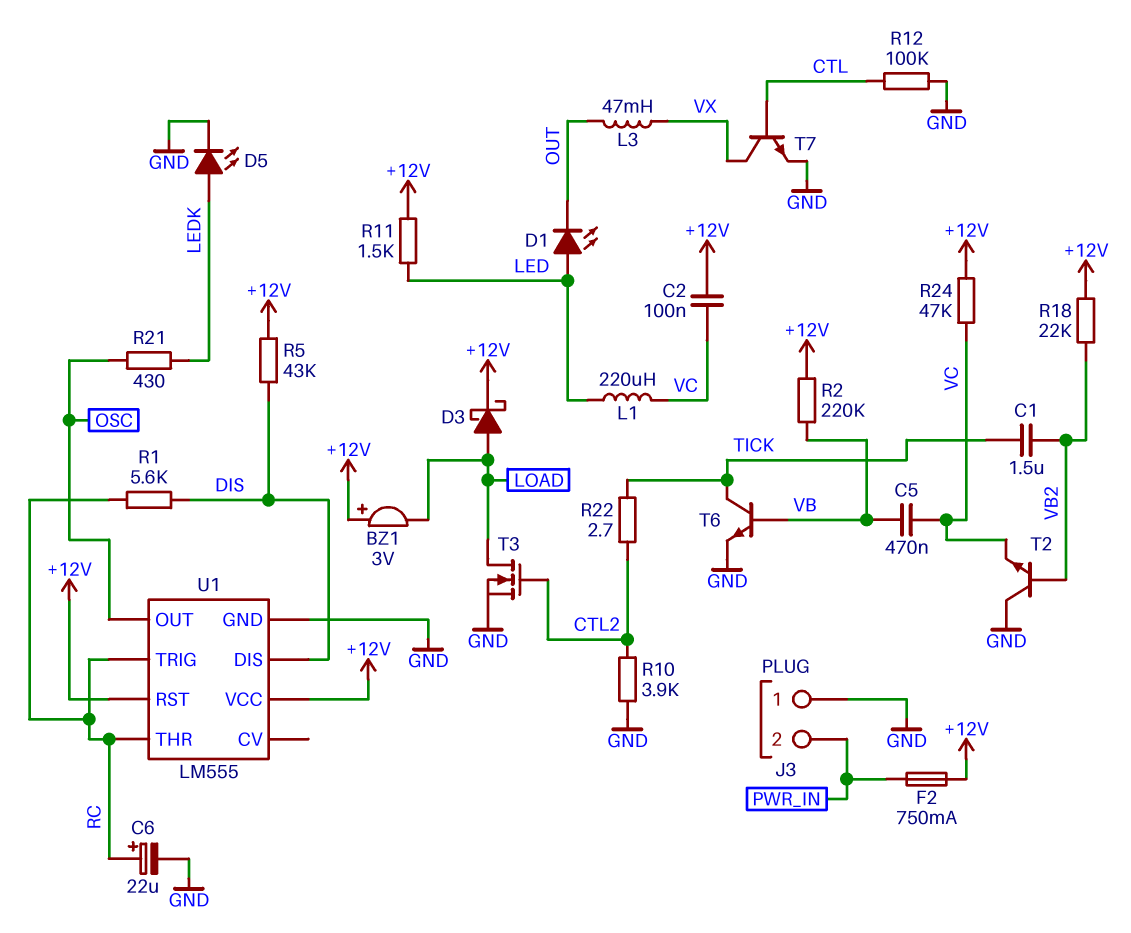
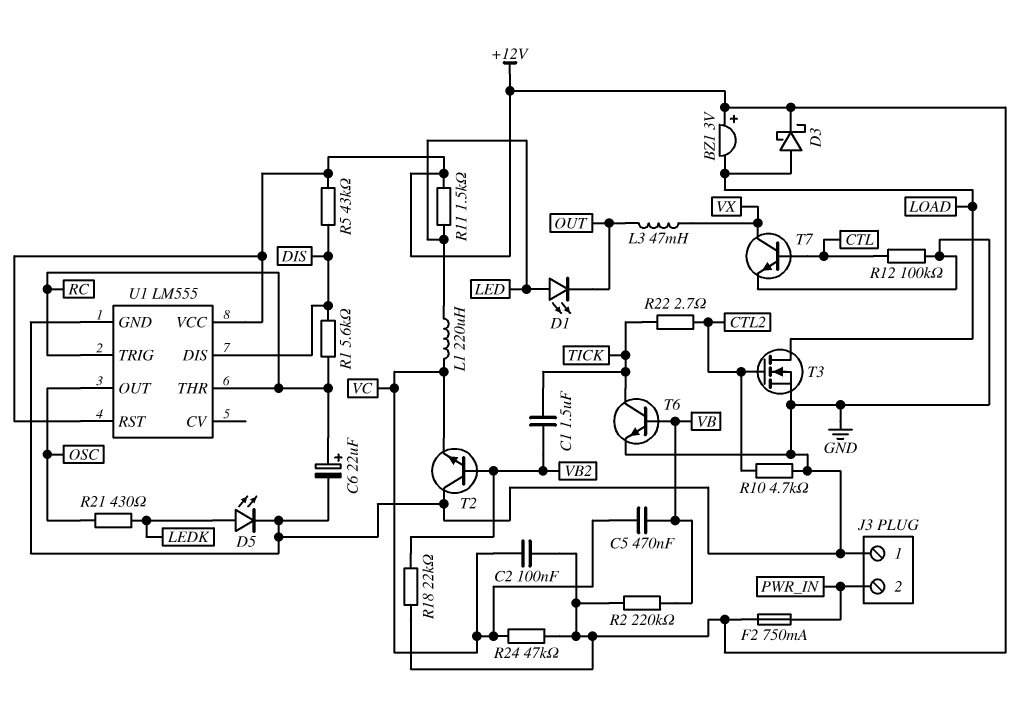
R10: 3.9k (CTL2, GND) -> 4.7k (CTL2, GND)

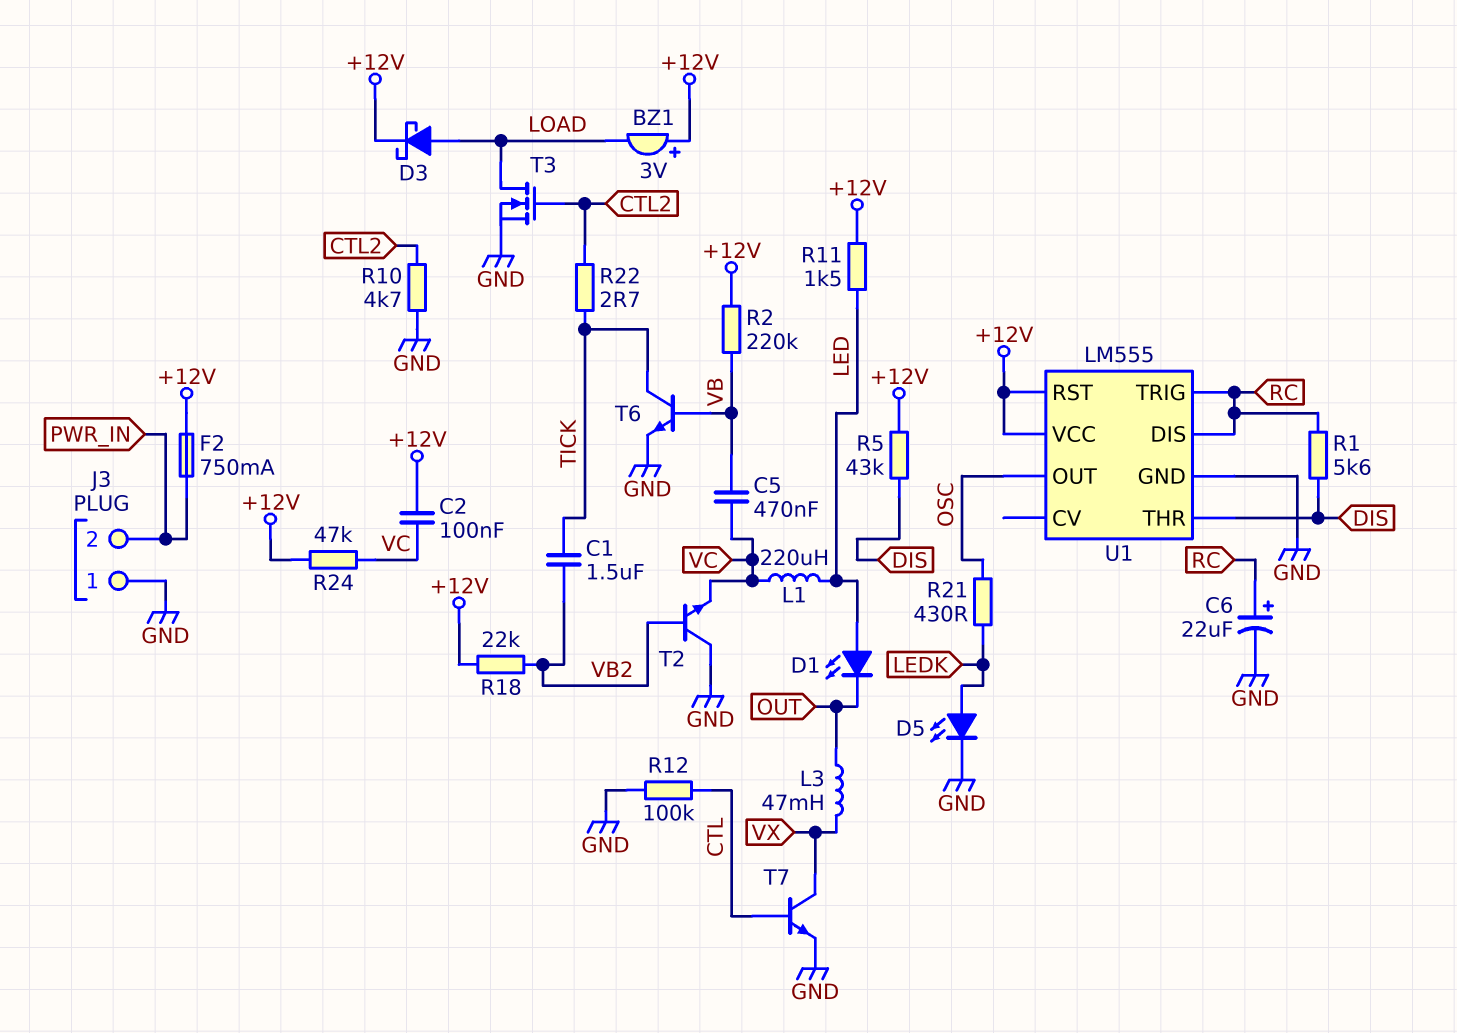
U1 pin DIS: DIS -> RC
U1 pin THR: RC -> DIS

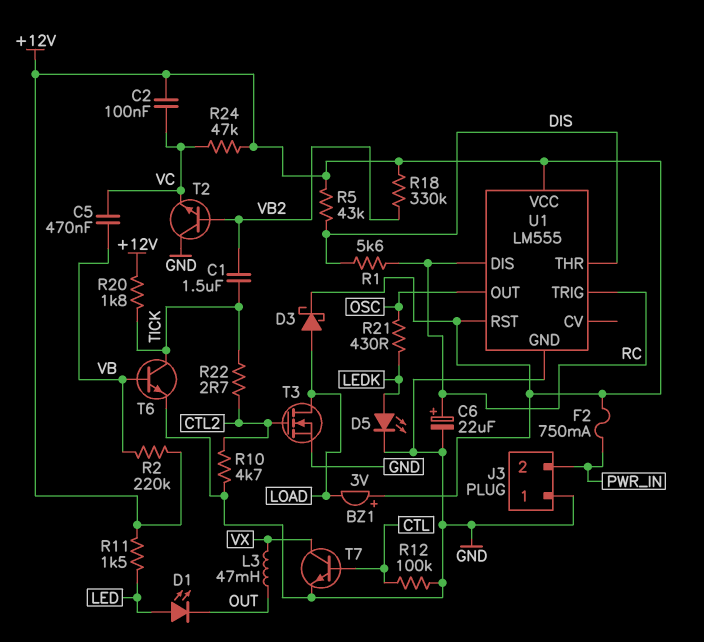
L1: 220uH (LED, VC) -> none
R18: 22k (+12V, VB2) -> 330k (+12V, VB2)
R20: none -> 1.8k (+12V, TICK)

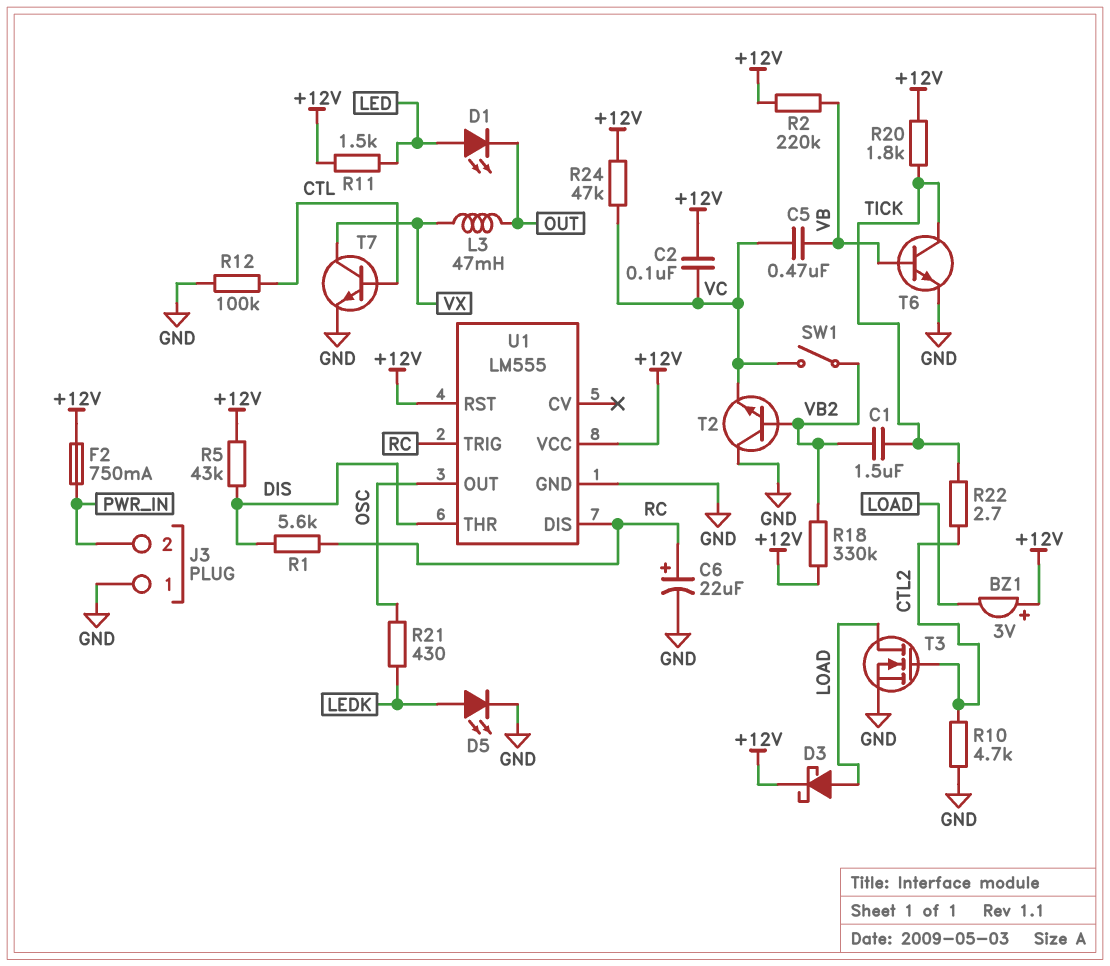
SW1: none -> switch (VB2, VC)

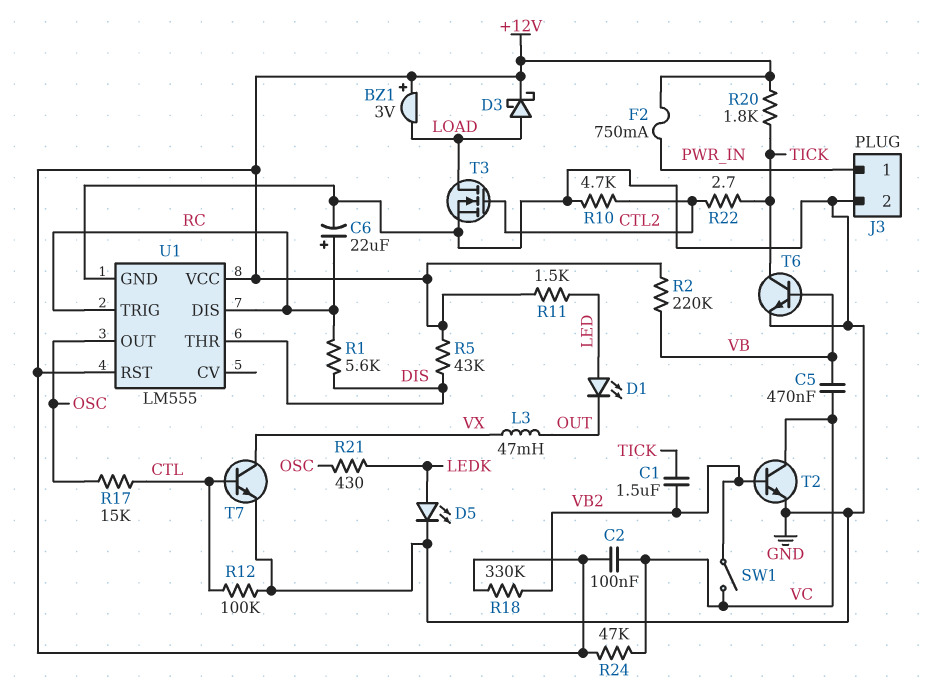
J3 pin 1: GND -> PWR_IN
J3 pin 2: PWR_IN -> GND
R17: none -> 15k (CTL, OSC)
T2: NPN (B VB2, C GND, E VC) -> NPN (B VB2, C VC, E GND)

